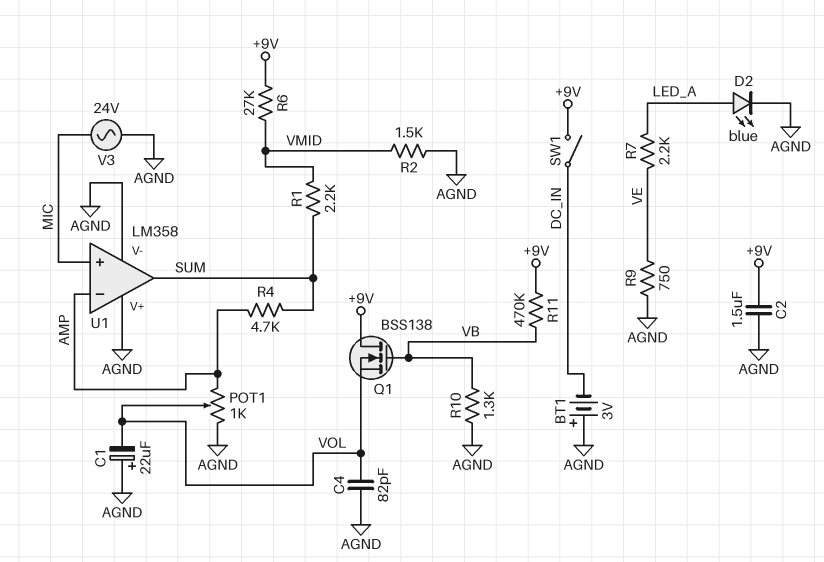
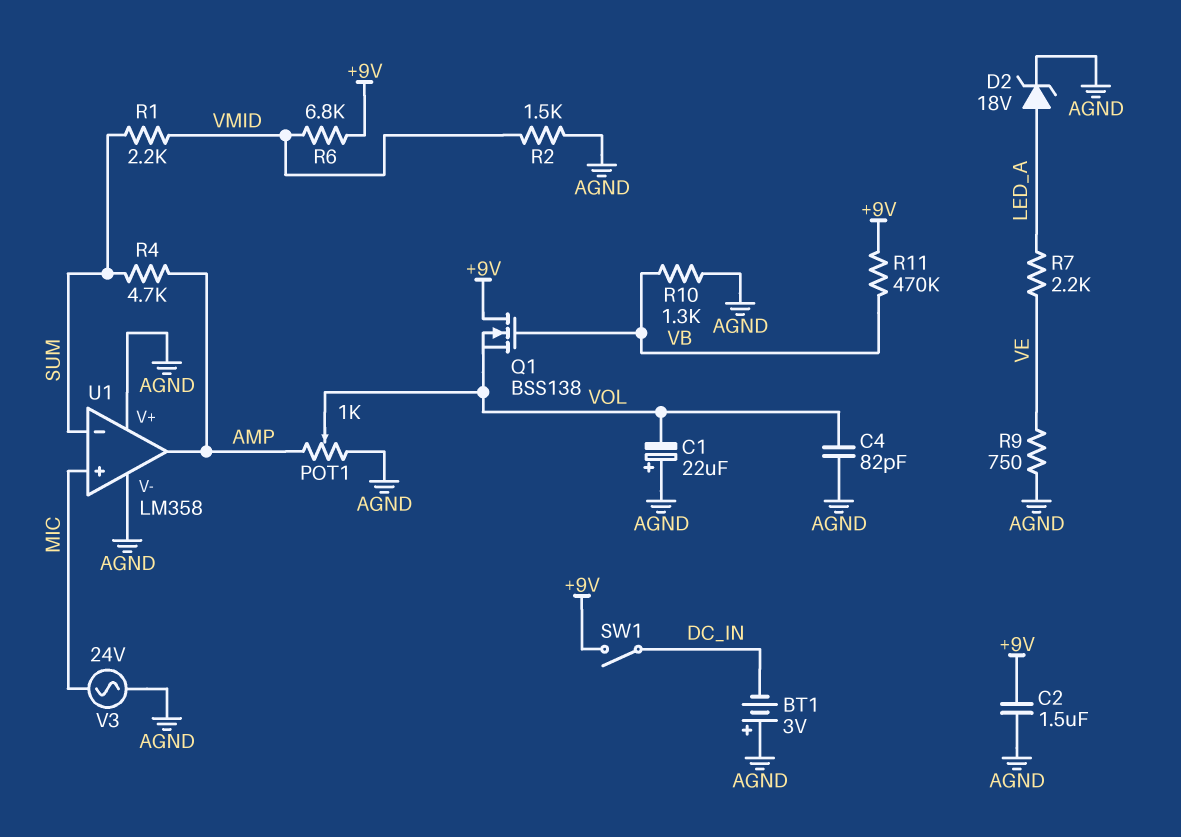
D2: LED blue (A LED_A, K AGND) -> zener 18V (A LED_A, K AGND)
R6: 27k (+9V, VMID) -> 6.8k (+9V, VMID)
U1 pin in-: AMP -> SUM
U1 pin out: SUM -> AMP

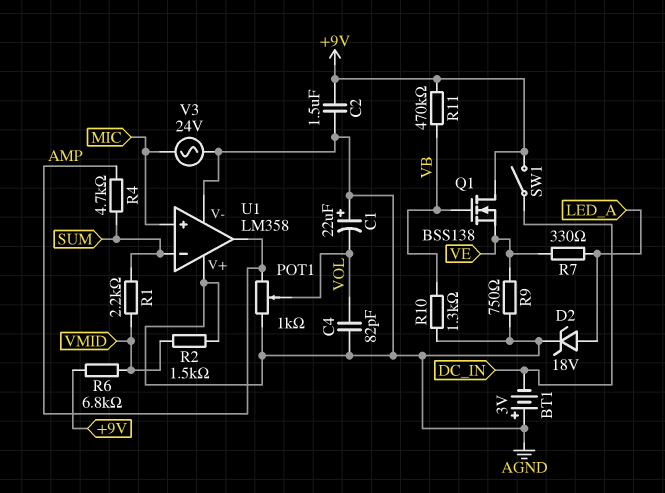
Q1: NMOS BSS138 (G VB, D +9V, S VOL) -> NMOS BSS138 (G VB, D +9V, S VE)
R7: 2.2k (LED_A, VE) -> 330 (LED_A, VE)

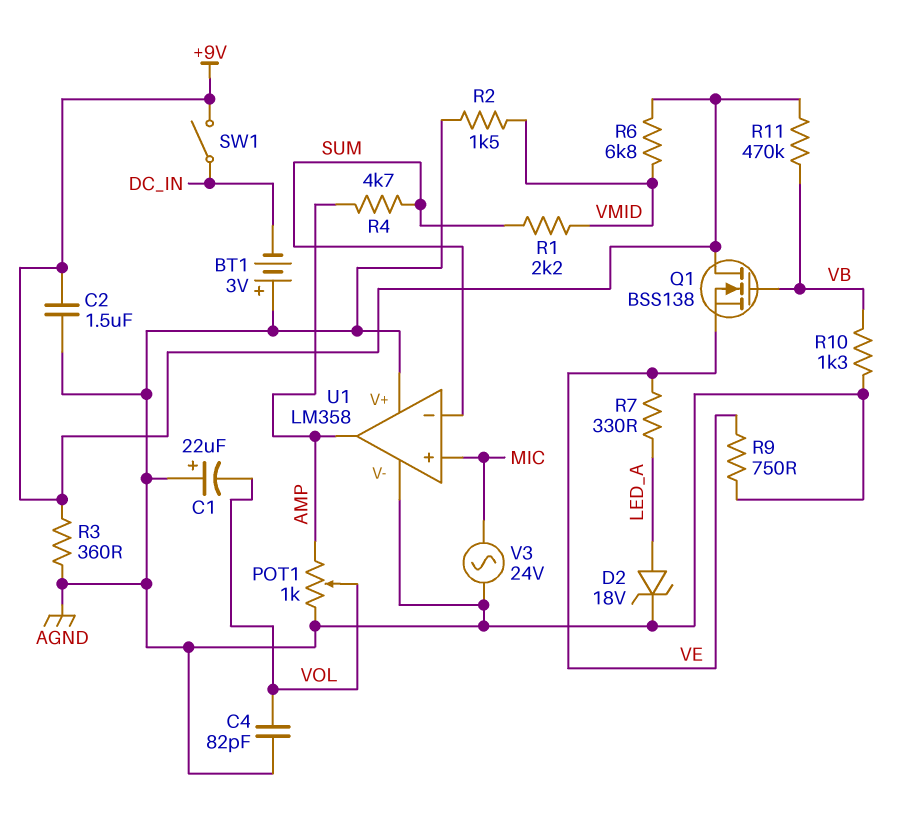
R3: none -> 360 (+9V, AGND)

